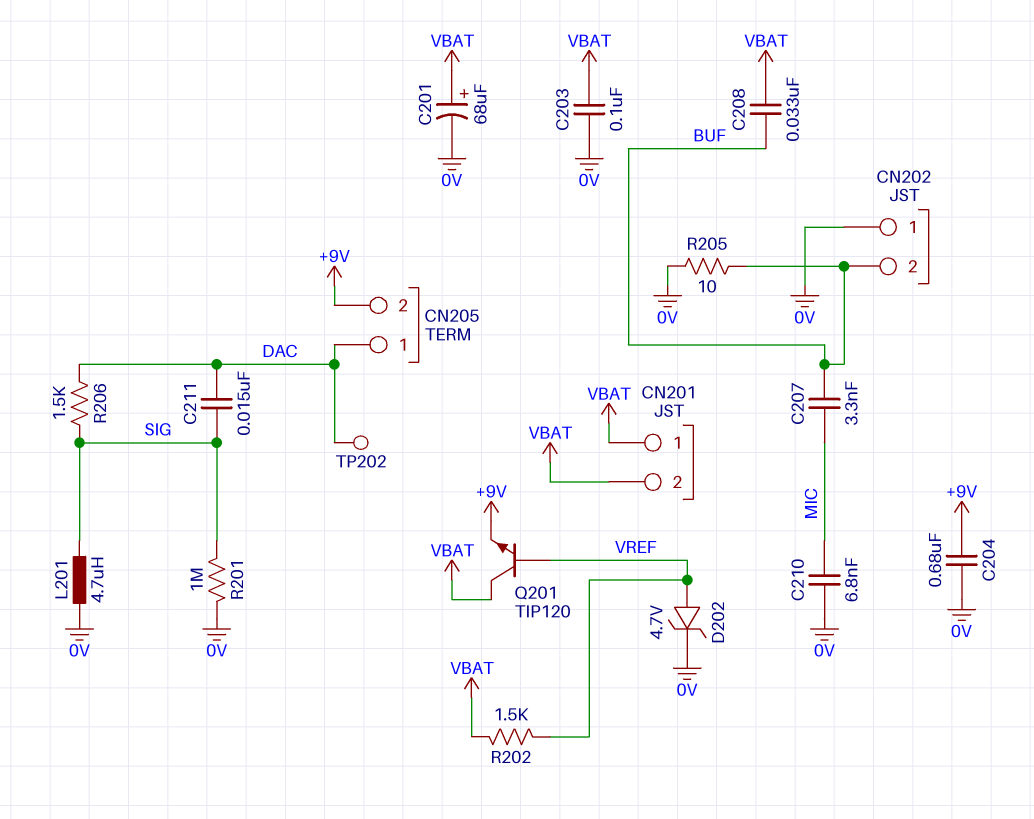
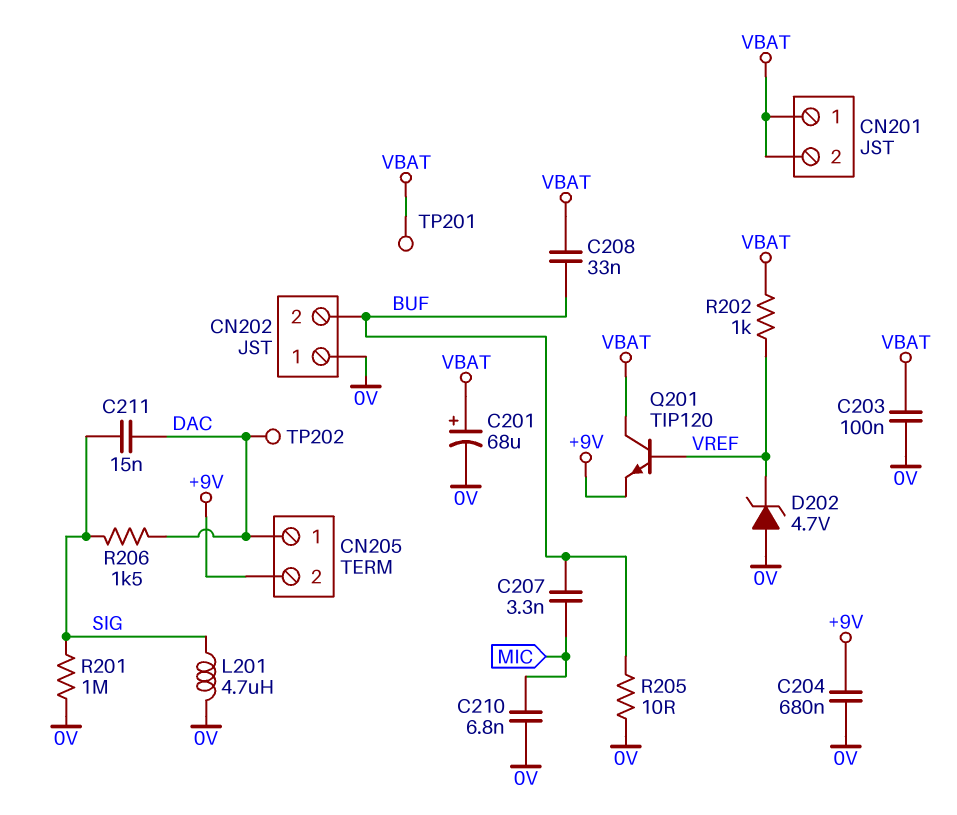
D202: zener 4.7V (A VREF, K 0V) -> zener 4.7V (A 0V, K VREF)
R202: 1.5k (VBAT, VREF) -> 1k (VBAT, VREF)
TP201: none -> test point (VBAT)

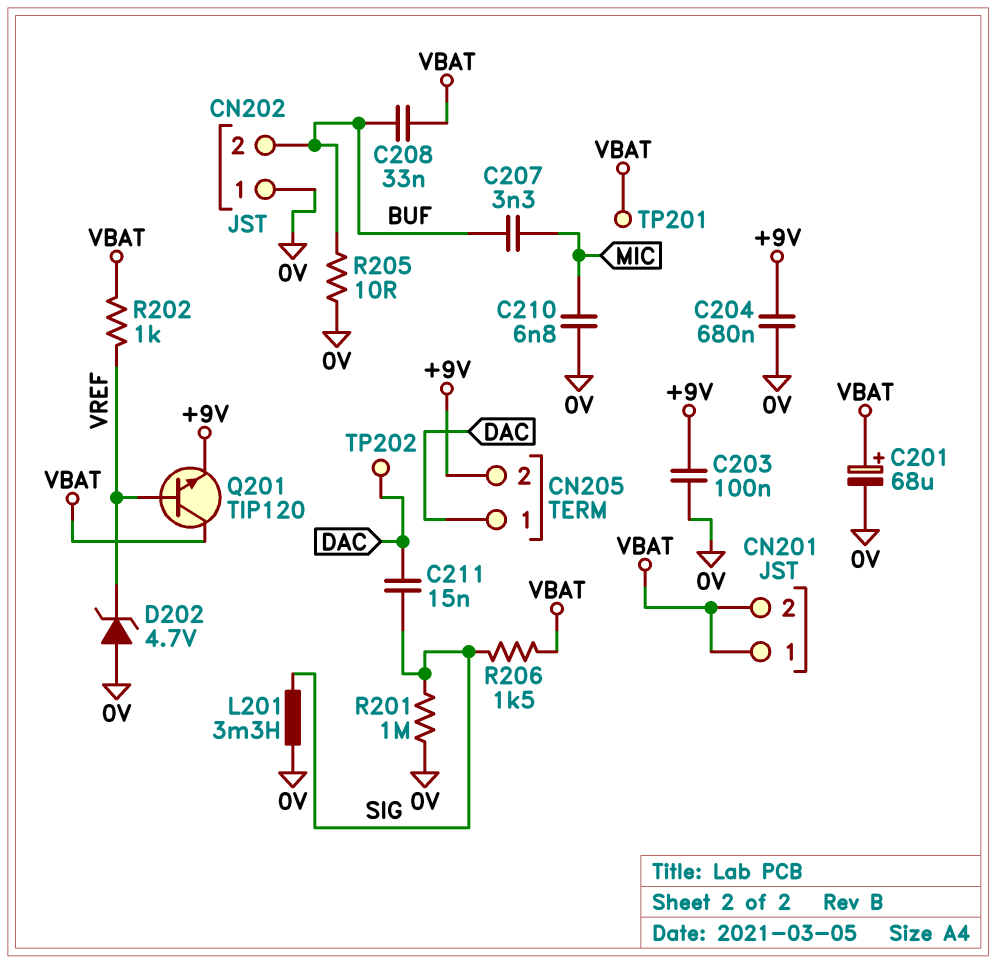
C203: 100nF (0V, VBAT) -> 100nF (+9V, 0V)
L201: 4.7uH (0V, SIG) -> 3.3mH (0V, SIG)
R206: 1.5k (DAC, SIG) -> 1.5k (SIG, VBAT)

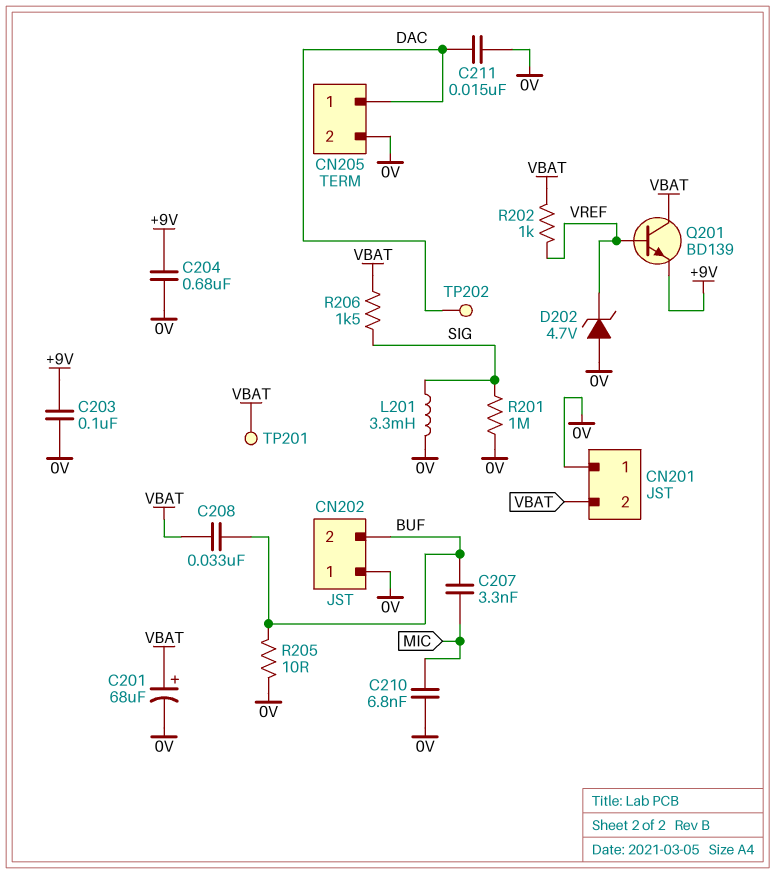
C211: 15nF (DAC, SIG) -> 15nF (0V, DAC)
CN201 pin 1: VBAT -> 0V
CN205 pin 2: +9V -> 0V
Q201: NPN TIP120 (B VREF, C VBAT, E +9V) -> NPN BD139 (B VREF, C VBAT, E +9V)

